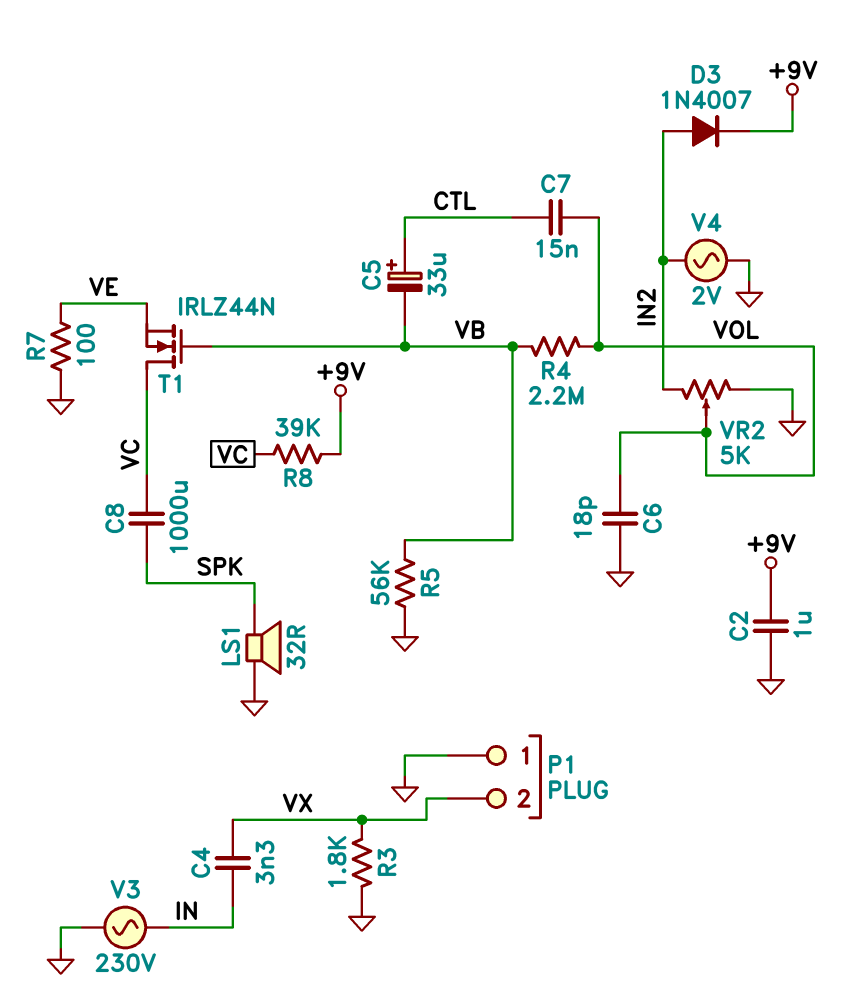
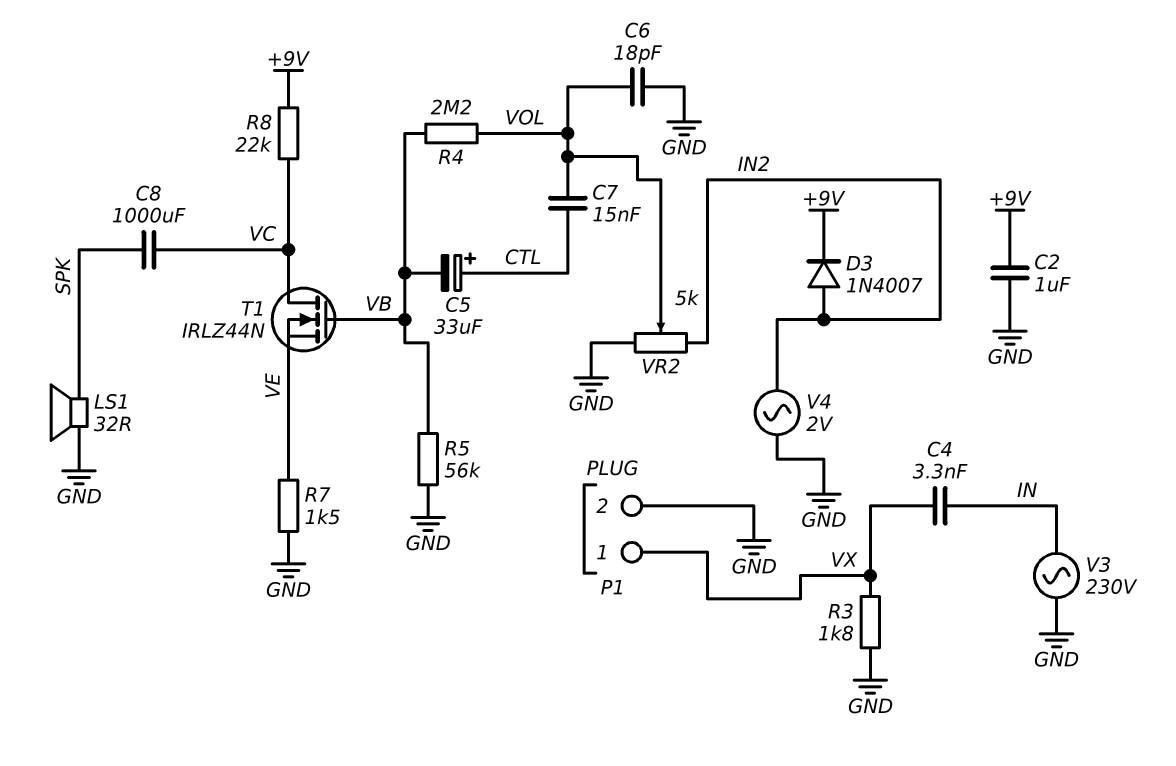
P1 pin 1: GND -> VX
P1 pin 2: VX -> GND
R7: 100 (GND, VE) -> 1.5k (GND, VE)
R8: 39k (+9V, VC) -> 22k (+9V, VC)

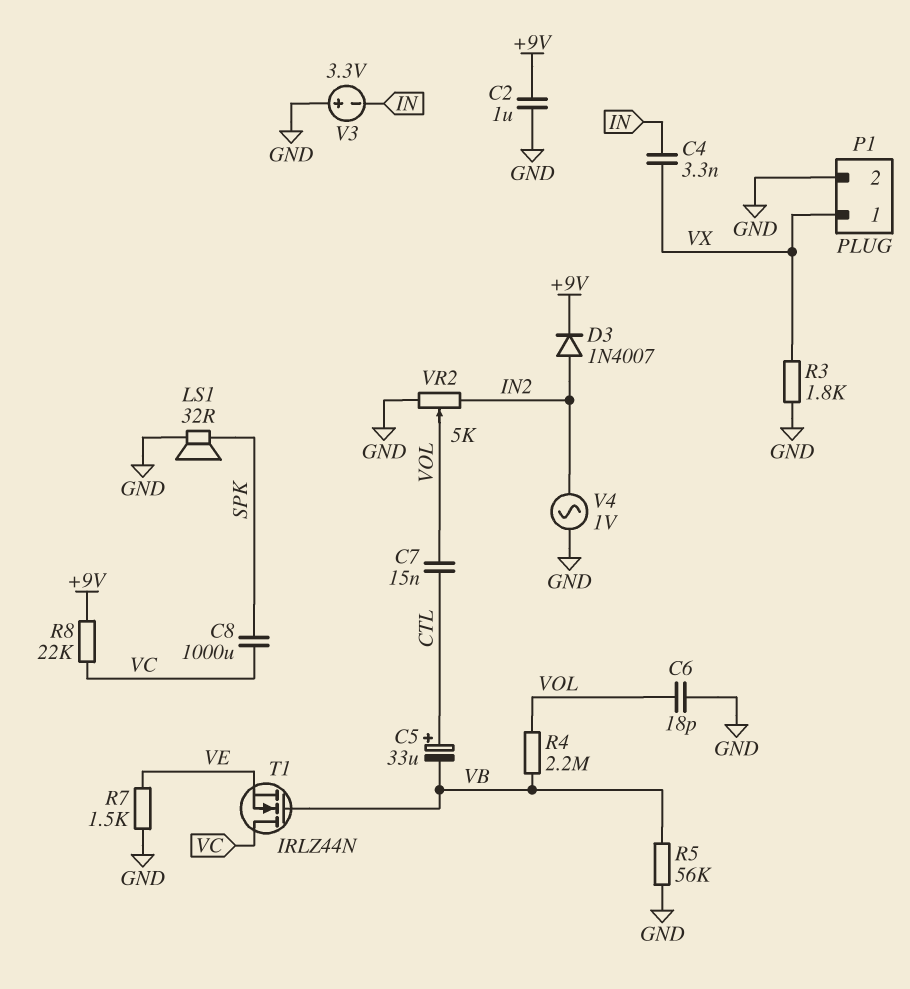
V3: AC 230V (GND, IN) -> 3.3V (plus GND, minus IN)
V4: AC 2V (GND, IN2) -> AC 1V (GND, IN2)

